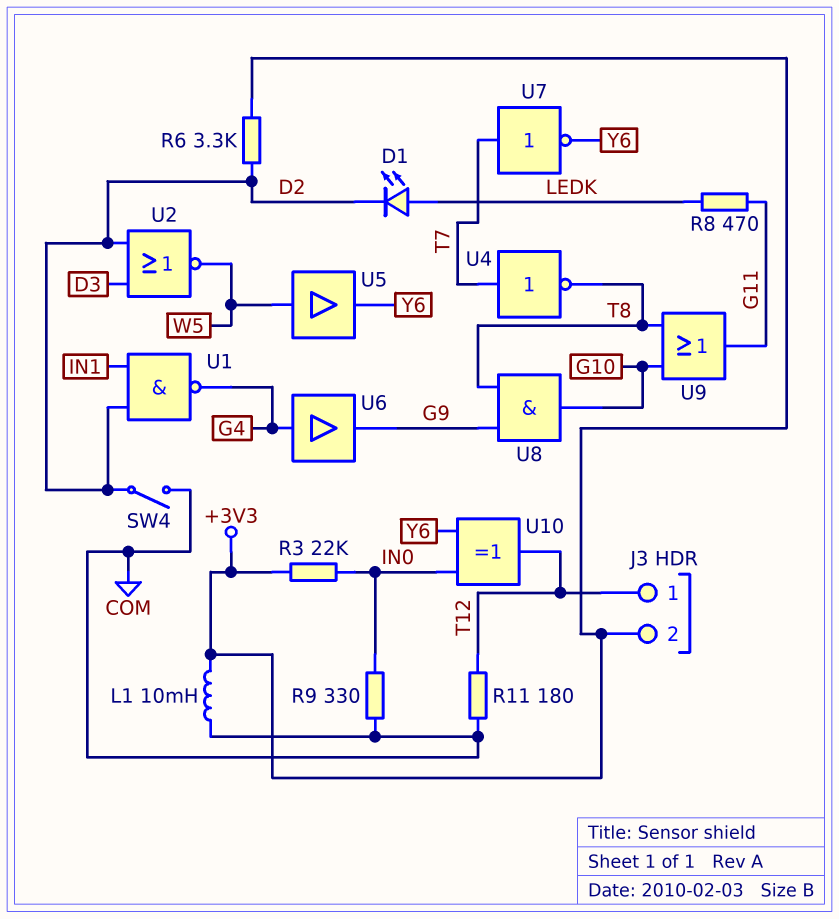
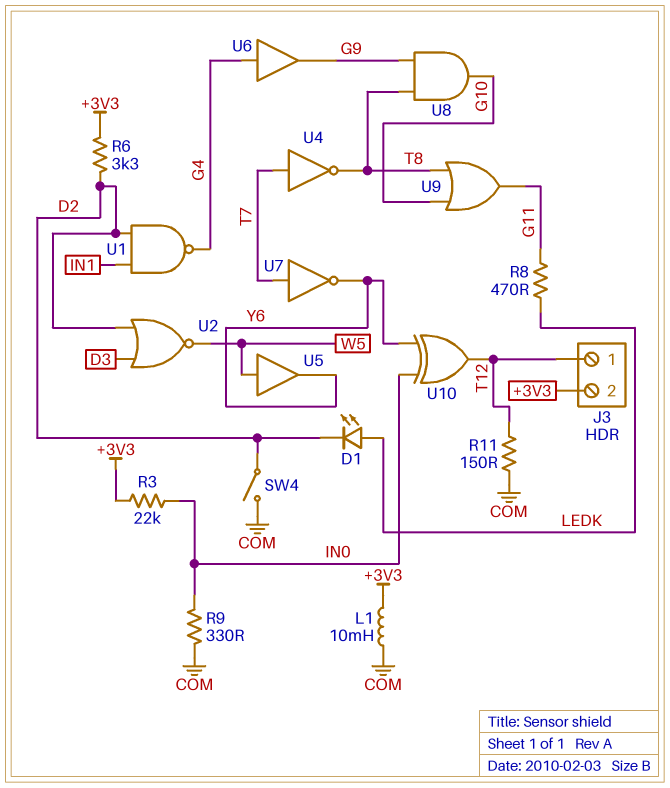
R11: 180 (COM, T12) -> 150 (COM, T12)

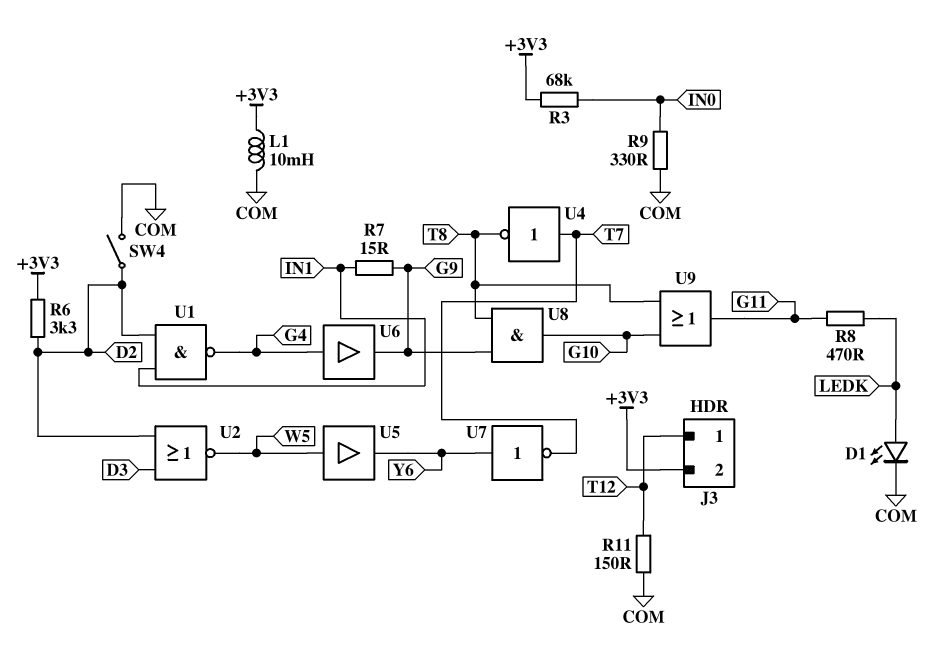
D1: LED (A LEDK, K D2) -> LED (A LEDK, K COM)
R3: 22k (+3V3, IN0) -> 68k (+3V3, IN0)
R7: none -> 15 (G9, IN1)
U7: NOT (in T7, out Y6) -> NOT (in Y6, out T7)
U10: XOR (in IN0, in Y6, out T12) -> none

